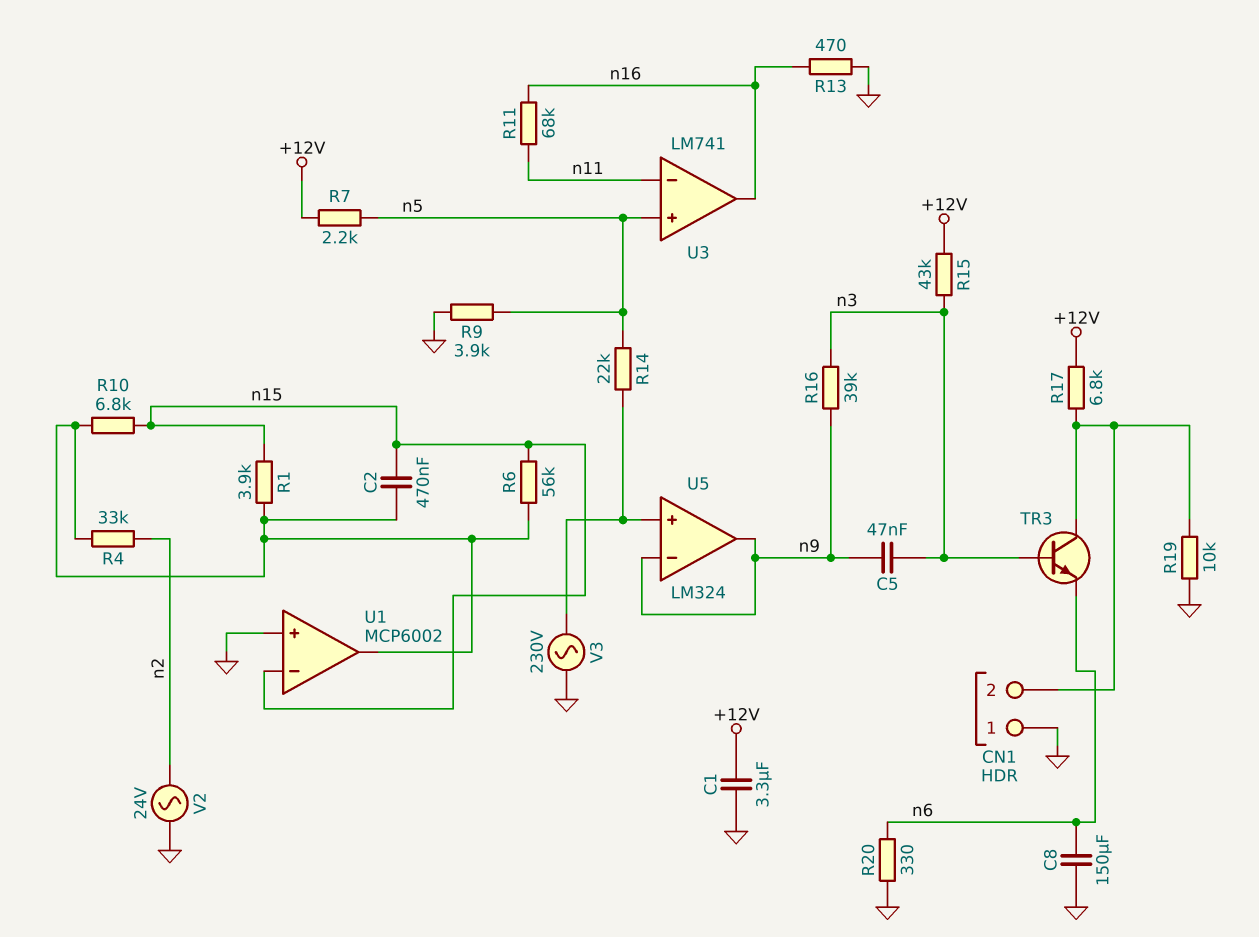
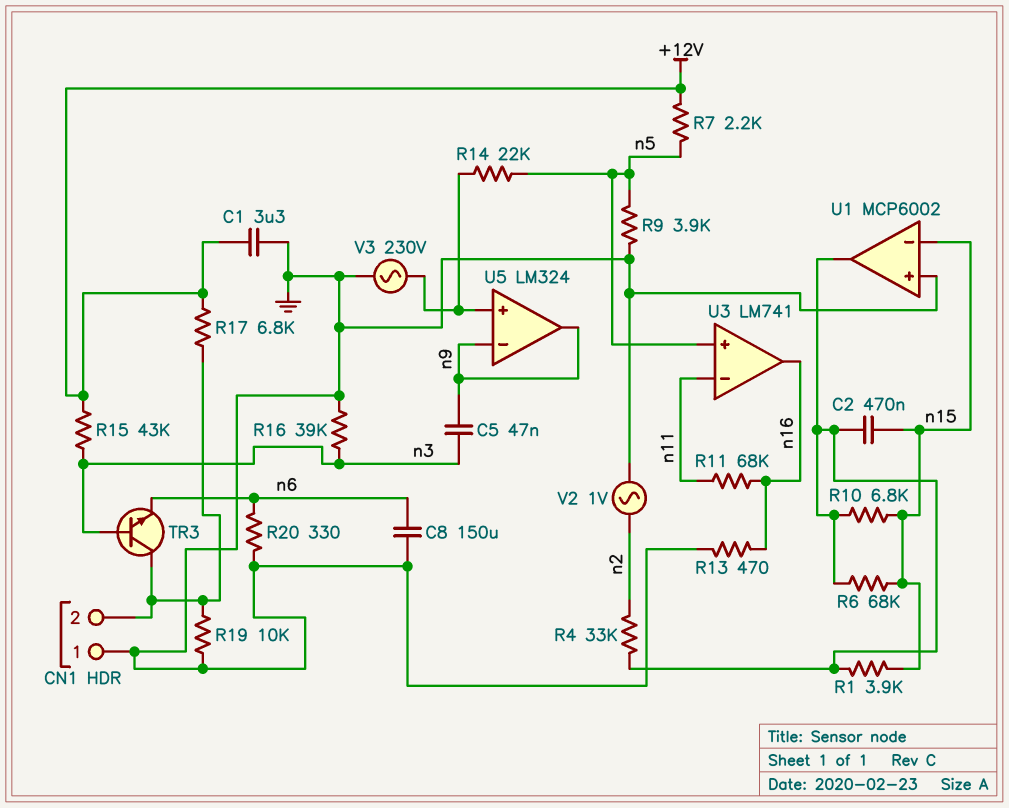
R6: 56k (U1/out, n15) -> 68k (U1/out, n15)
R16: 39k (n3, n9) -> 39k (GND, n3)
V2: AC 24V (GND, n2) -> AC 1V (GND, n2)

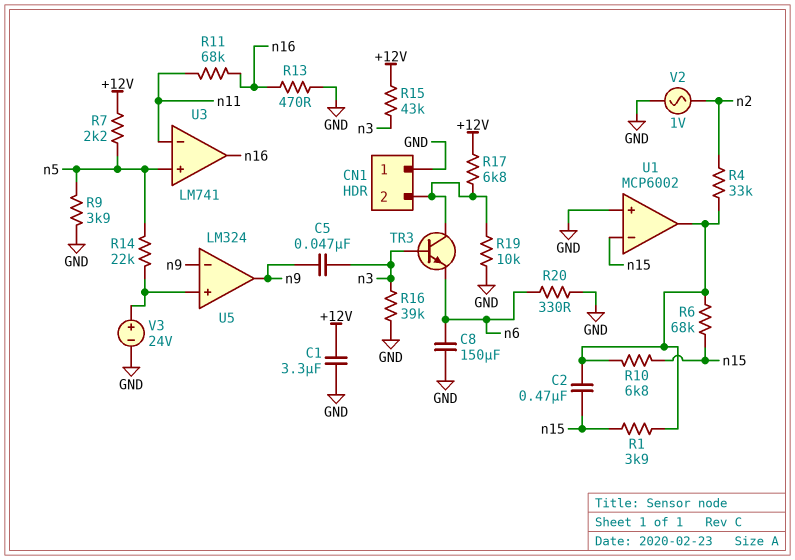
V3: AC 230V (GND, U5/in+) -> 24V (plus U5/in+, minus GND)

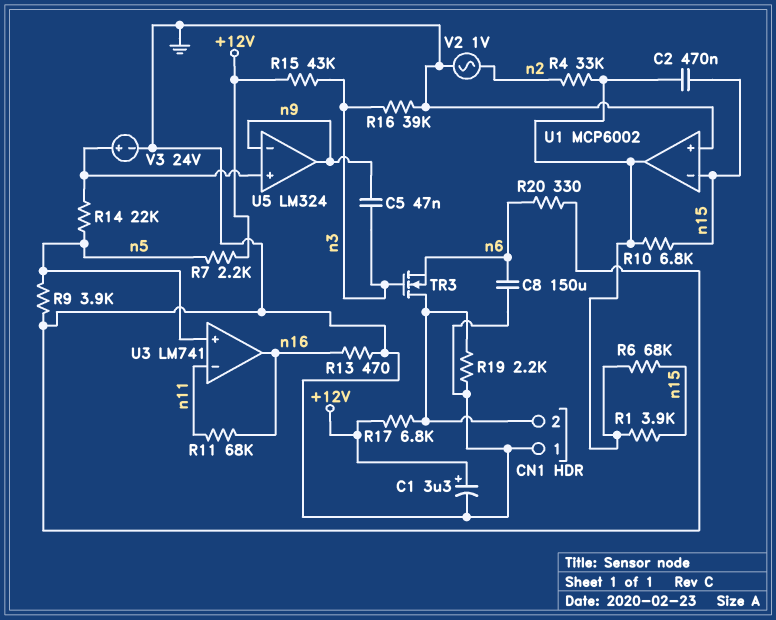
C1: 3.3uF (+12V, GND) -> 3.3uF (plus +12V, minus GND)
R19: 10k (CN1/2, GND) -> 2.2k (CN1/2, GND)
TR3: NPN (B n3, C CN1/2, E n6) -> NMOS (G n3, D CN1/2, S n6)

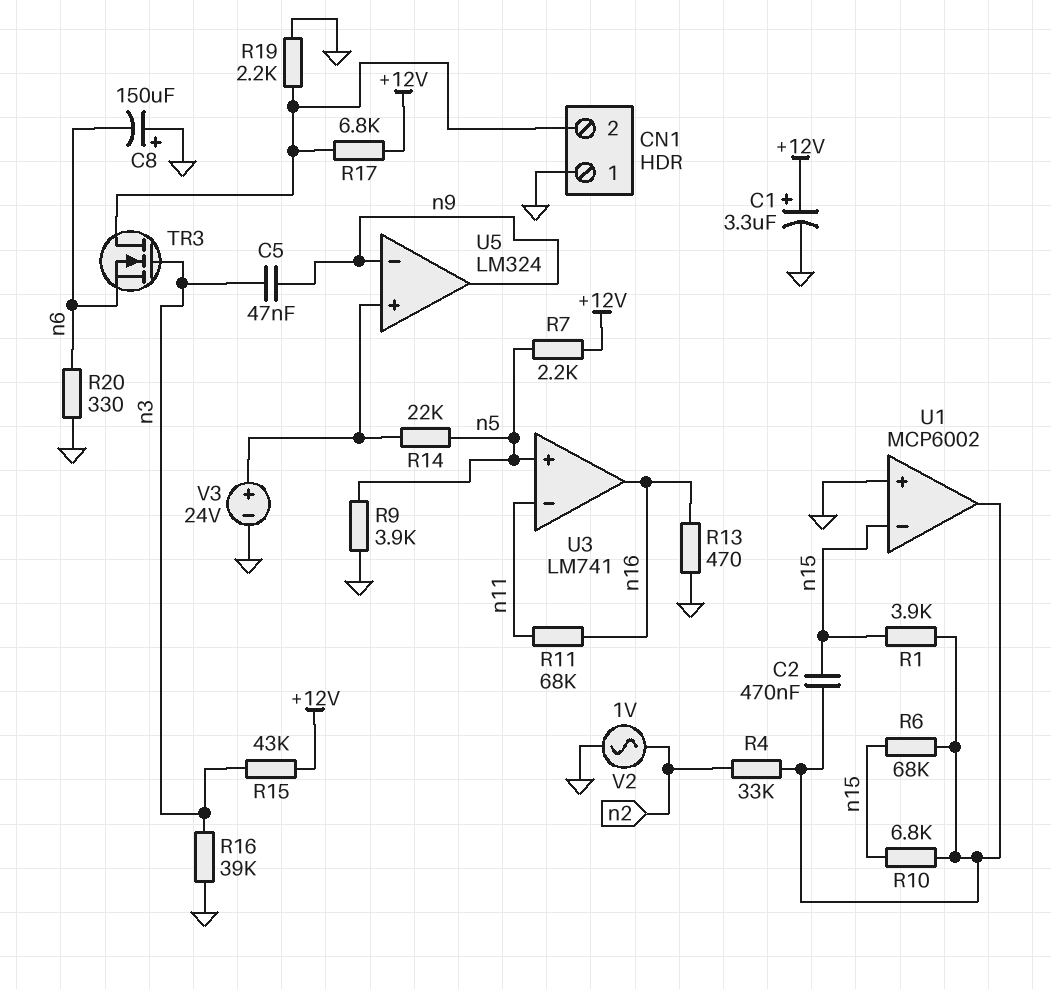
C8: 150uF (GND, n6) -> 150uF (plus GND, minus n6)

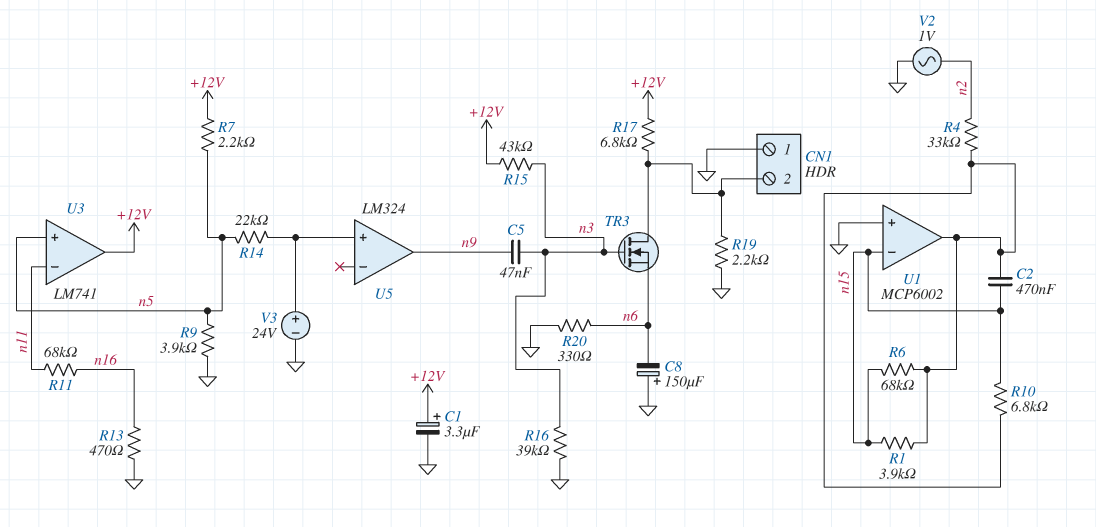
U3 pin out: n16 -> +12V
U5 pin in-: n9 -> none

